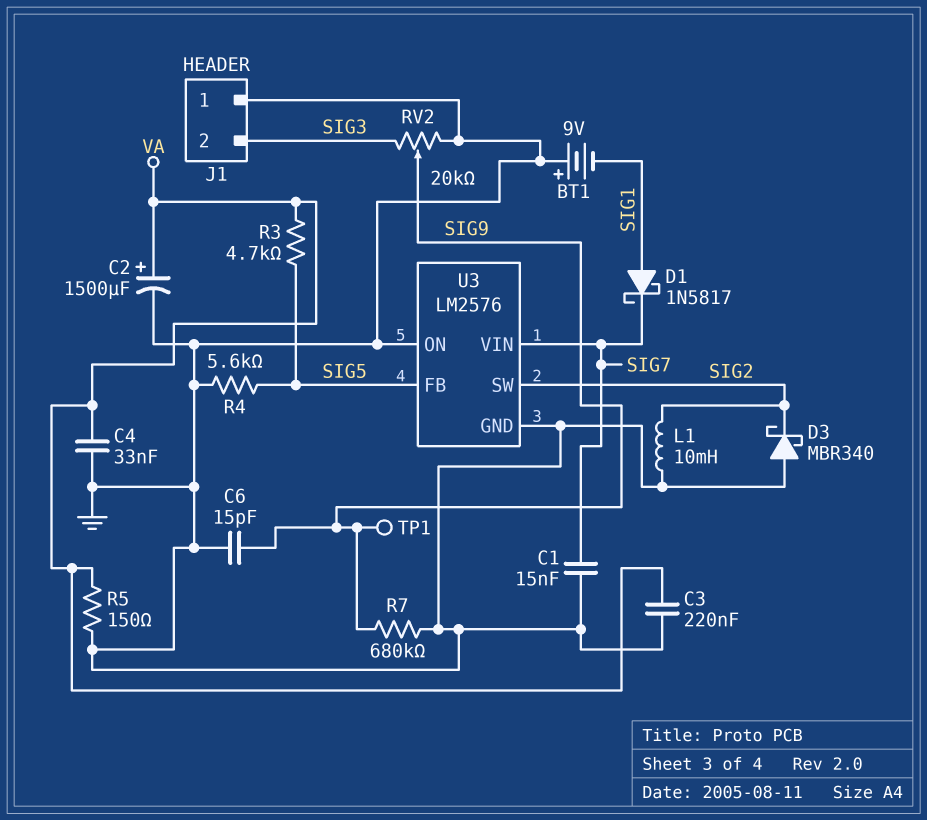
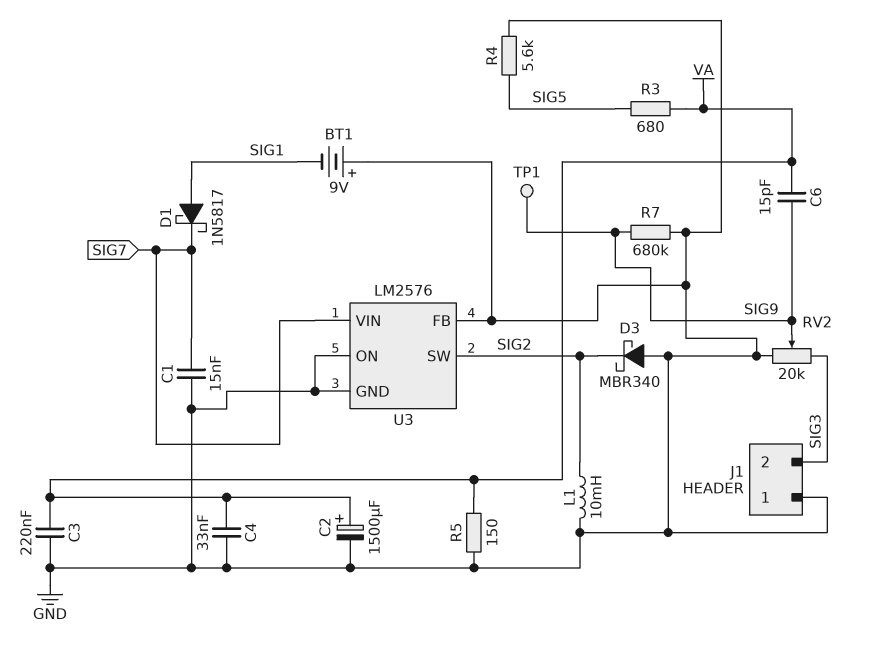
C6: 15pF (GND, SIG9) -> 15pF (SIG9, VA)
R3: 4.7k (SIG5, VA) -> 680 (SIG5, VA)
U3 pin FB: SIG5 -> GND

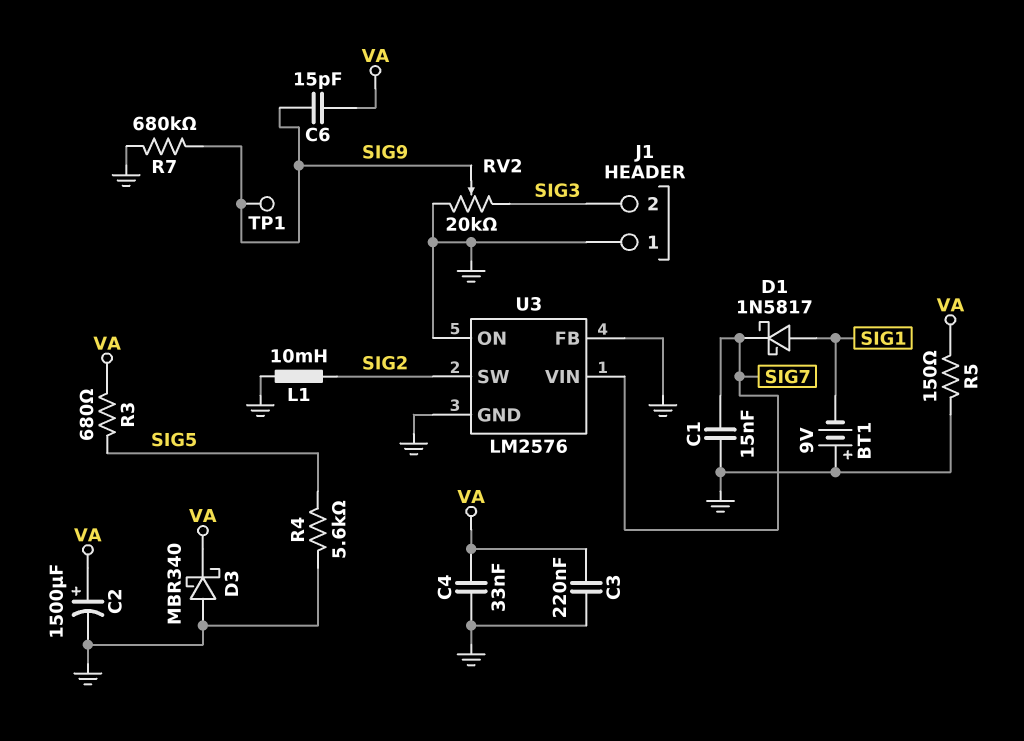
D3: schottky MBR340 (A GND, K SIG2) -> schottky MBR340 (A GND, K VA)

